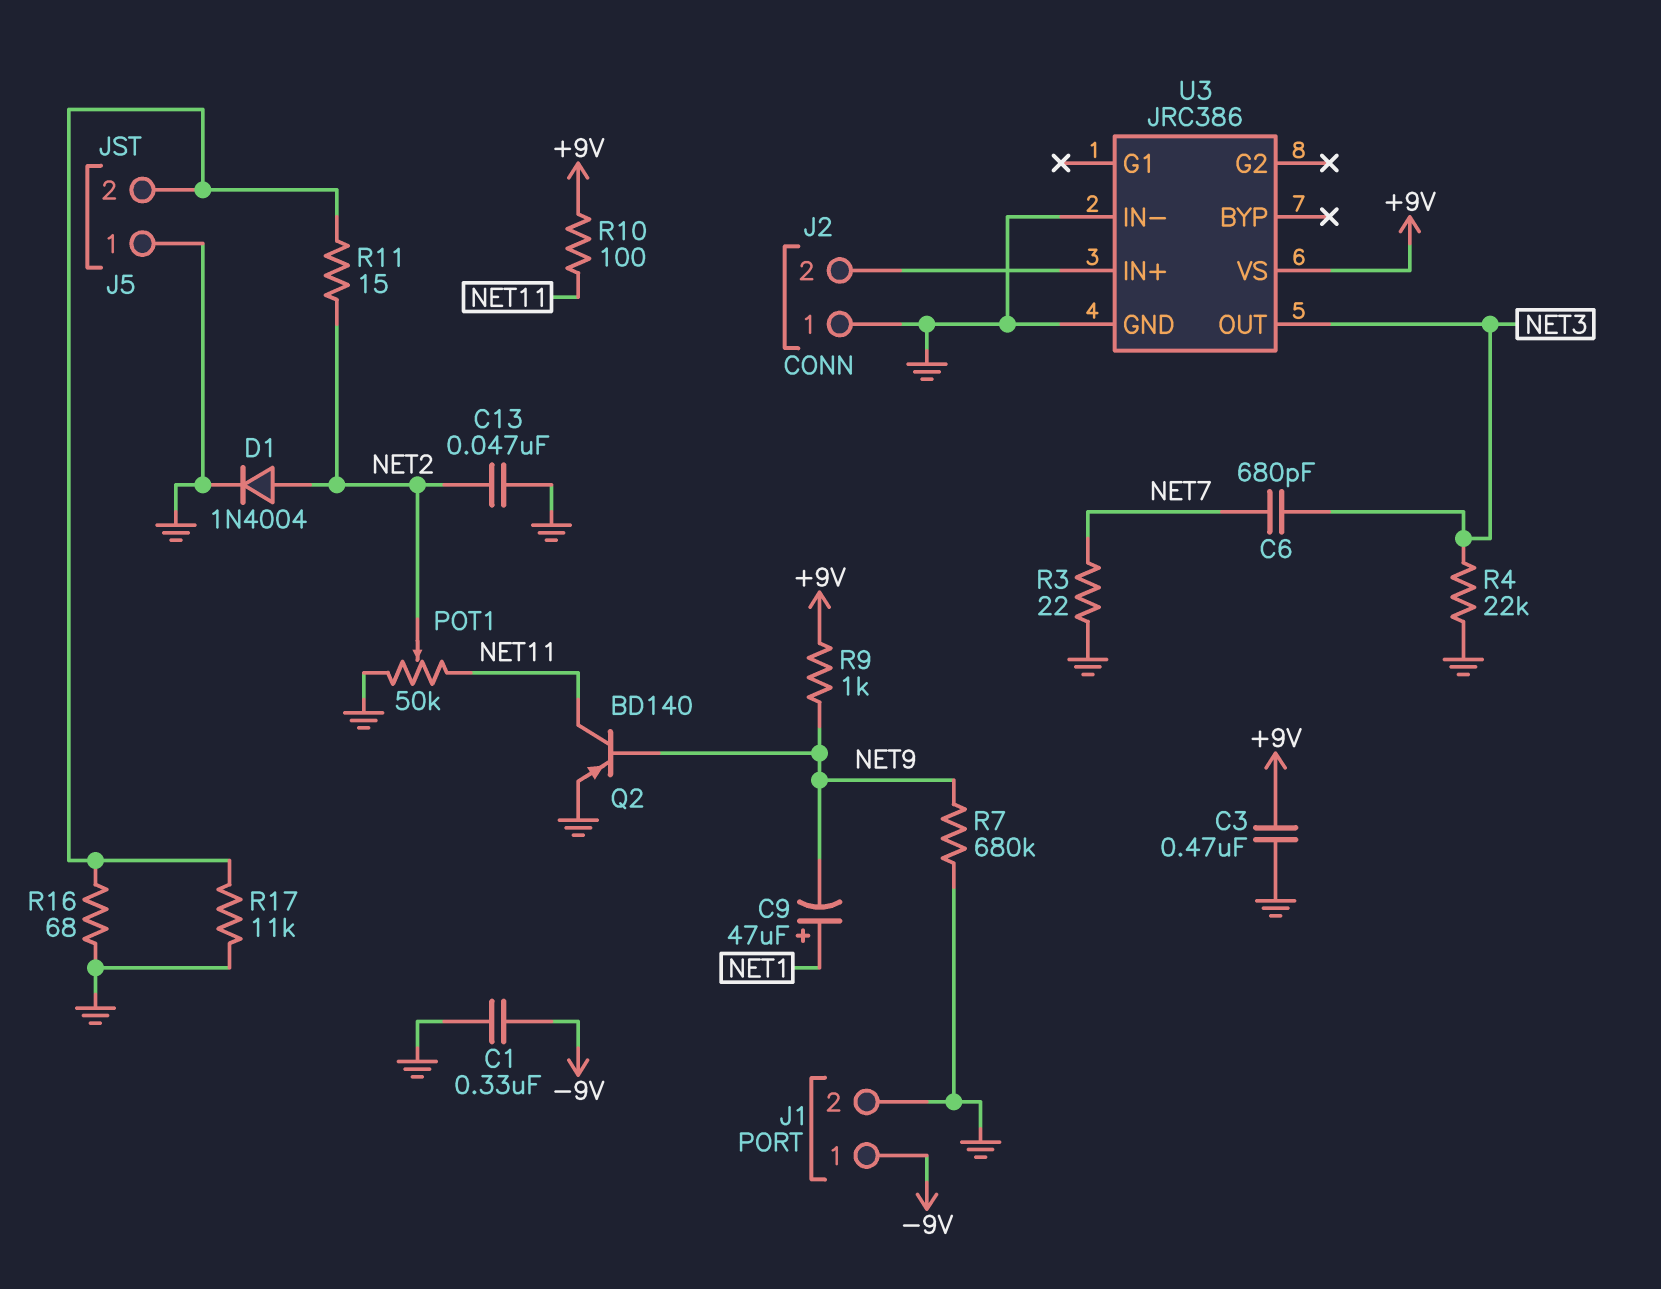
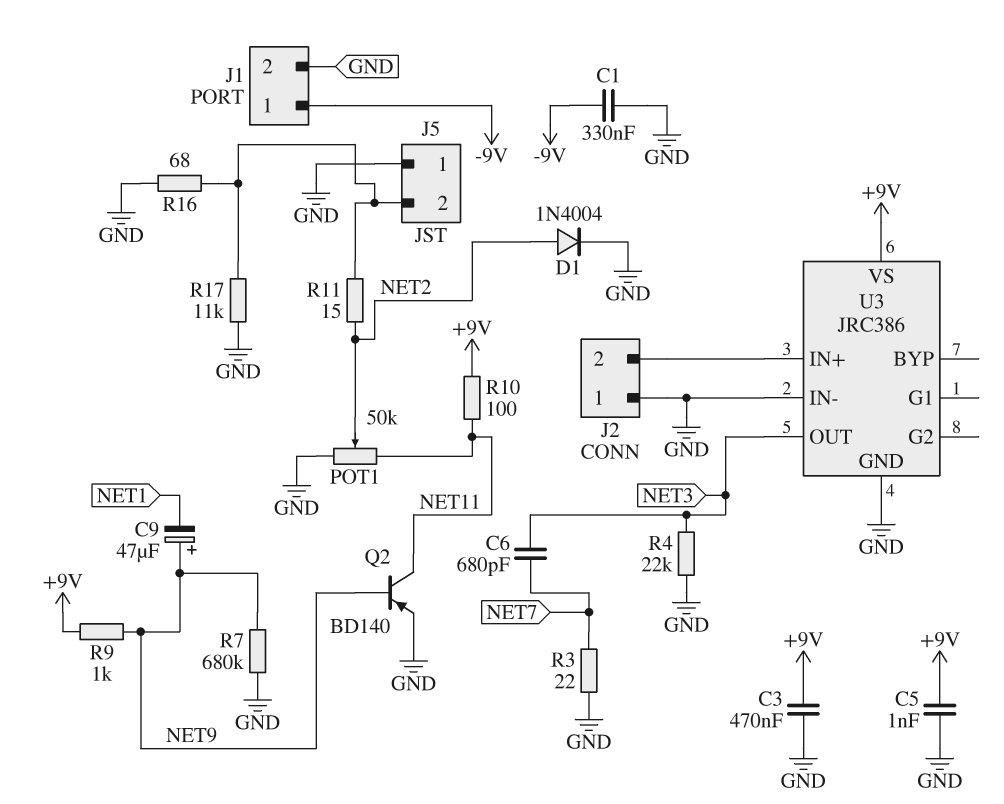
C5: none -> 1nF (+9V, GND)
C9: 47uF (plus NET1, minus NET9) -> 47uF (plus NET9, minus NET1)
C13: 47nF (GND, NET2) -> none

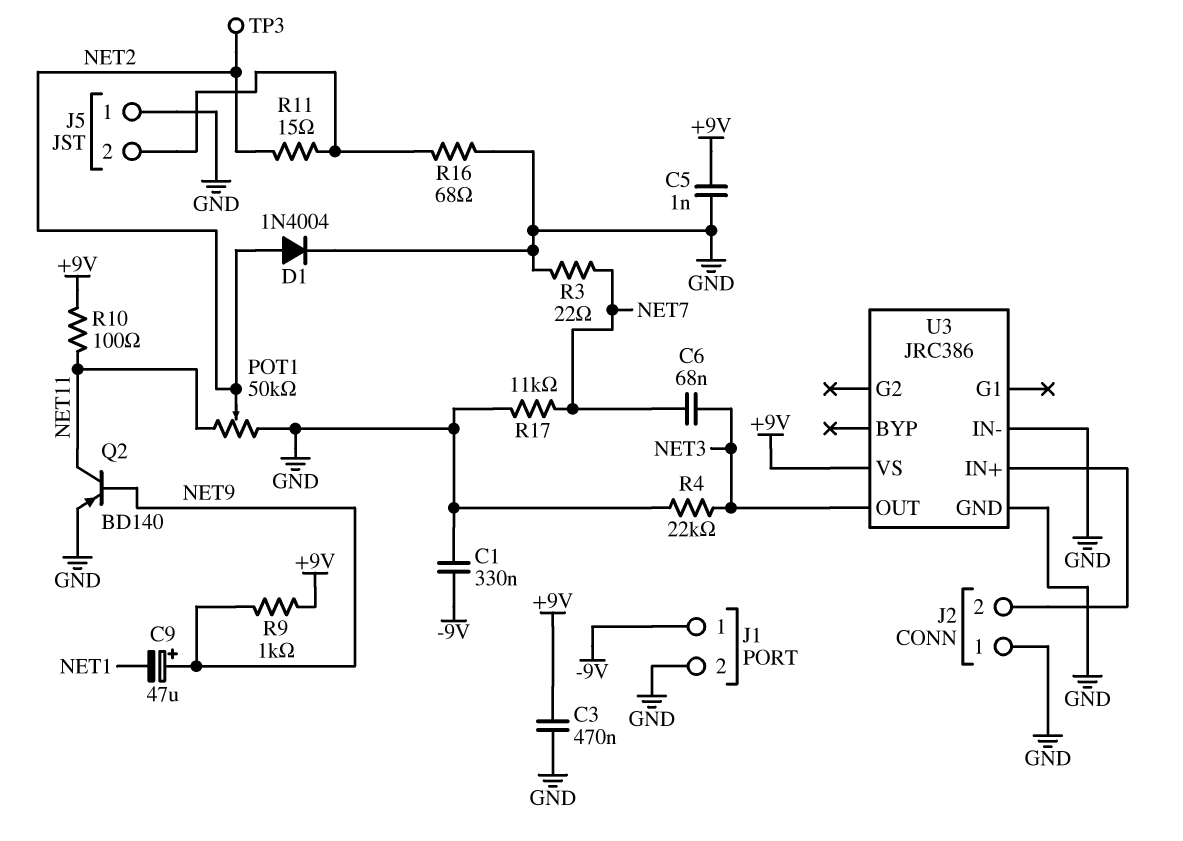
C6: 680pF (NET3, NET7) -> 68nF (NET3, NET7)
R7: 680k (GND, NET9) -> none
R17: 11k (GND, J5/2) -> 11k (GND, NET7)
TP3: none -> test point (NET2)

